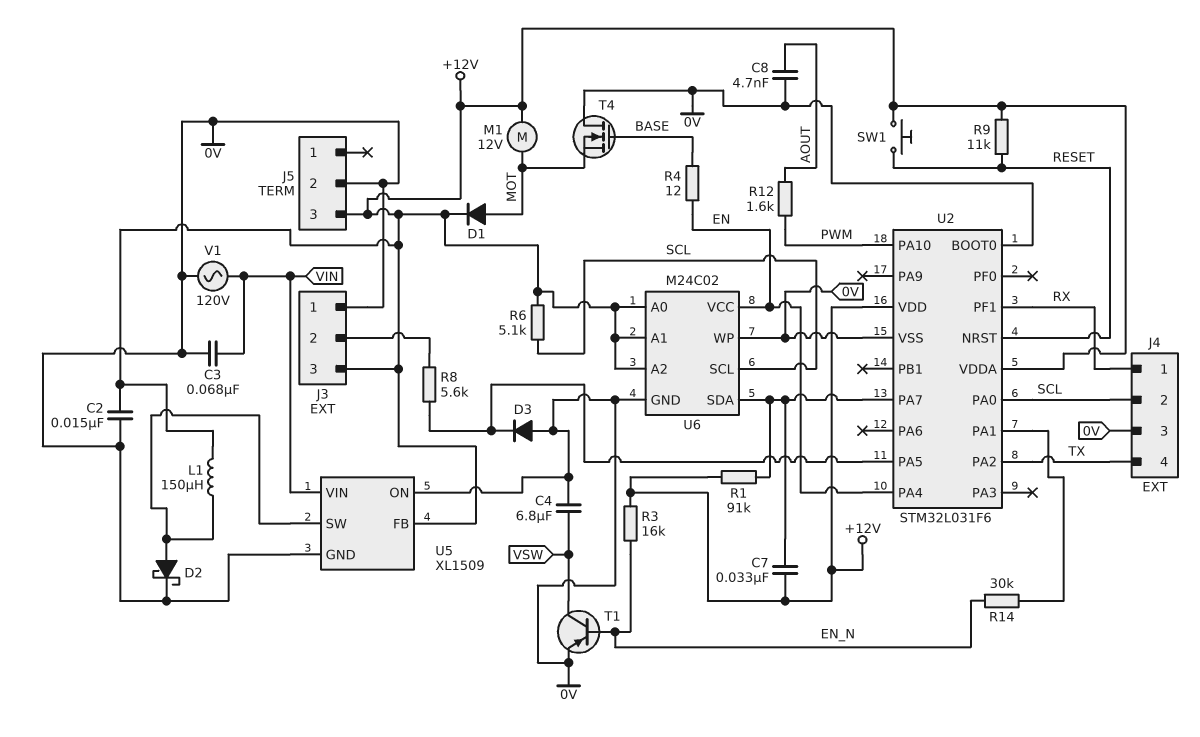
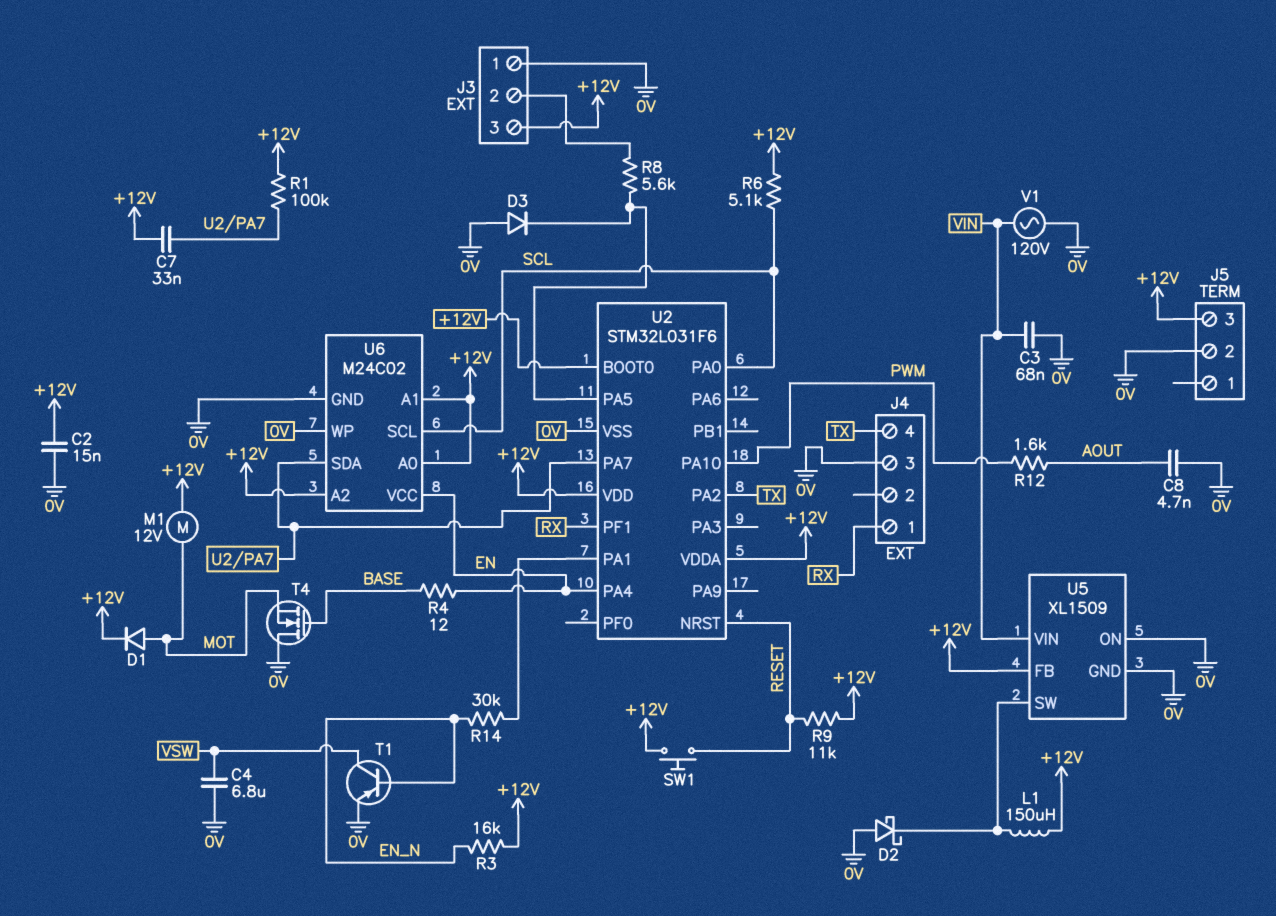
D2: schottky (A U5/SW, K 0V) -> schottky (A 0V, K U5/SW)
J4 pin 2: SCL -> none
R1: 91k (+12V, U2/PA7) -> 100k (+12V, U2/PA7)
U2 pin BOOT0: 0V -> +12V

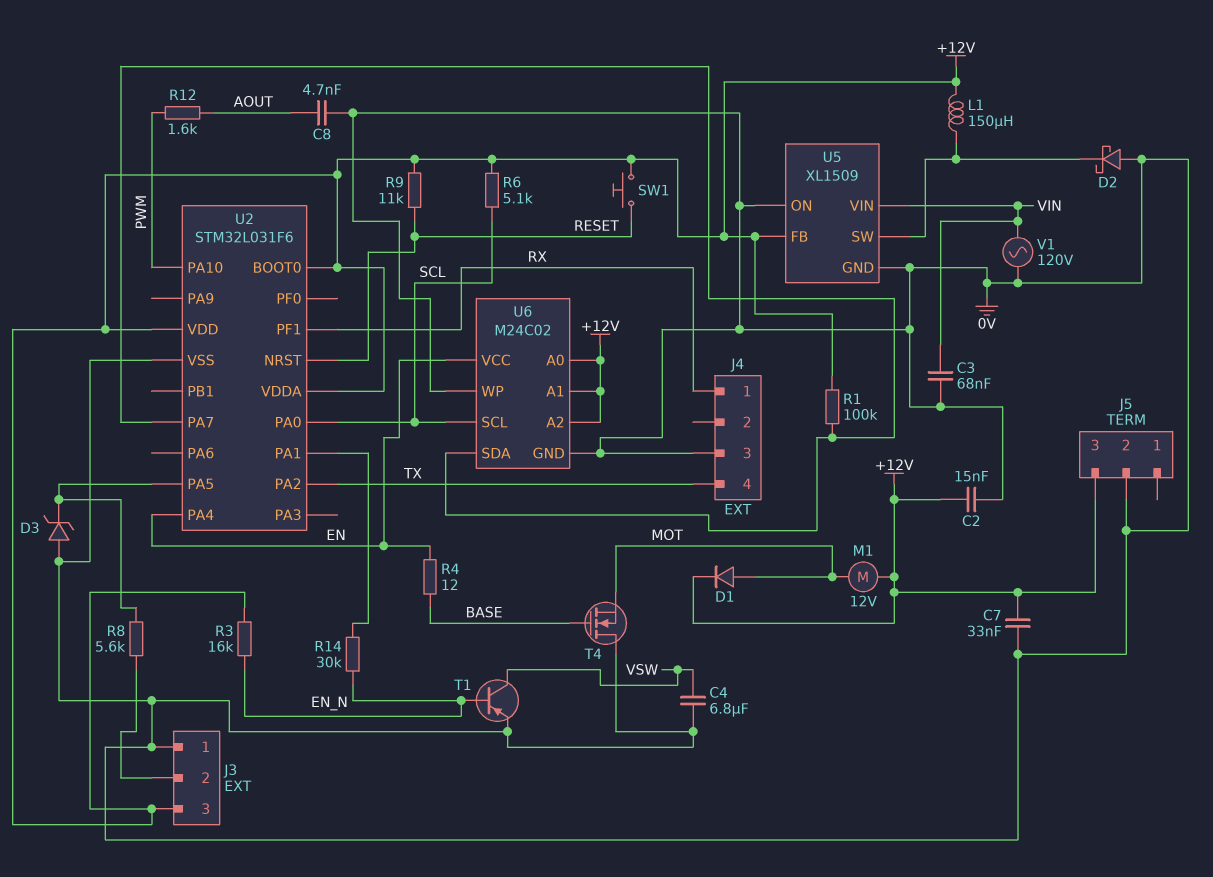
C7: 33nF (+12V, U2/PA7) -> 33nF (+12V, 0V)
D3: diode (A 0V, K U2/PA5) -> zener (A 0V, K U2/PA5)

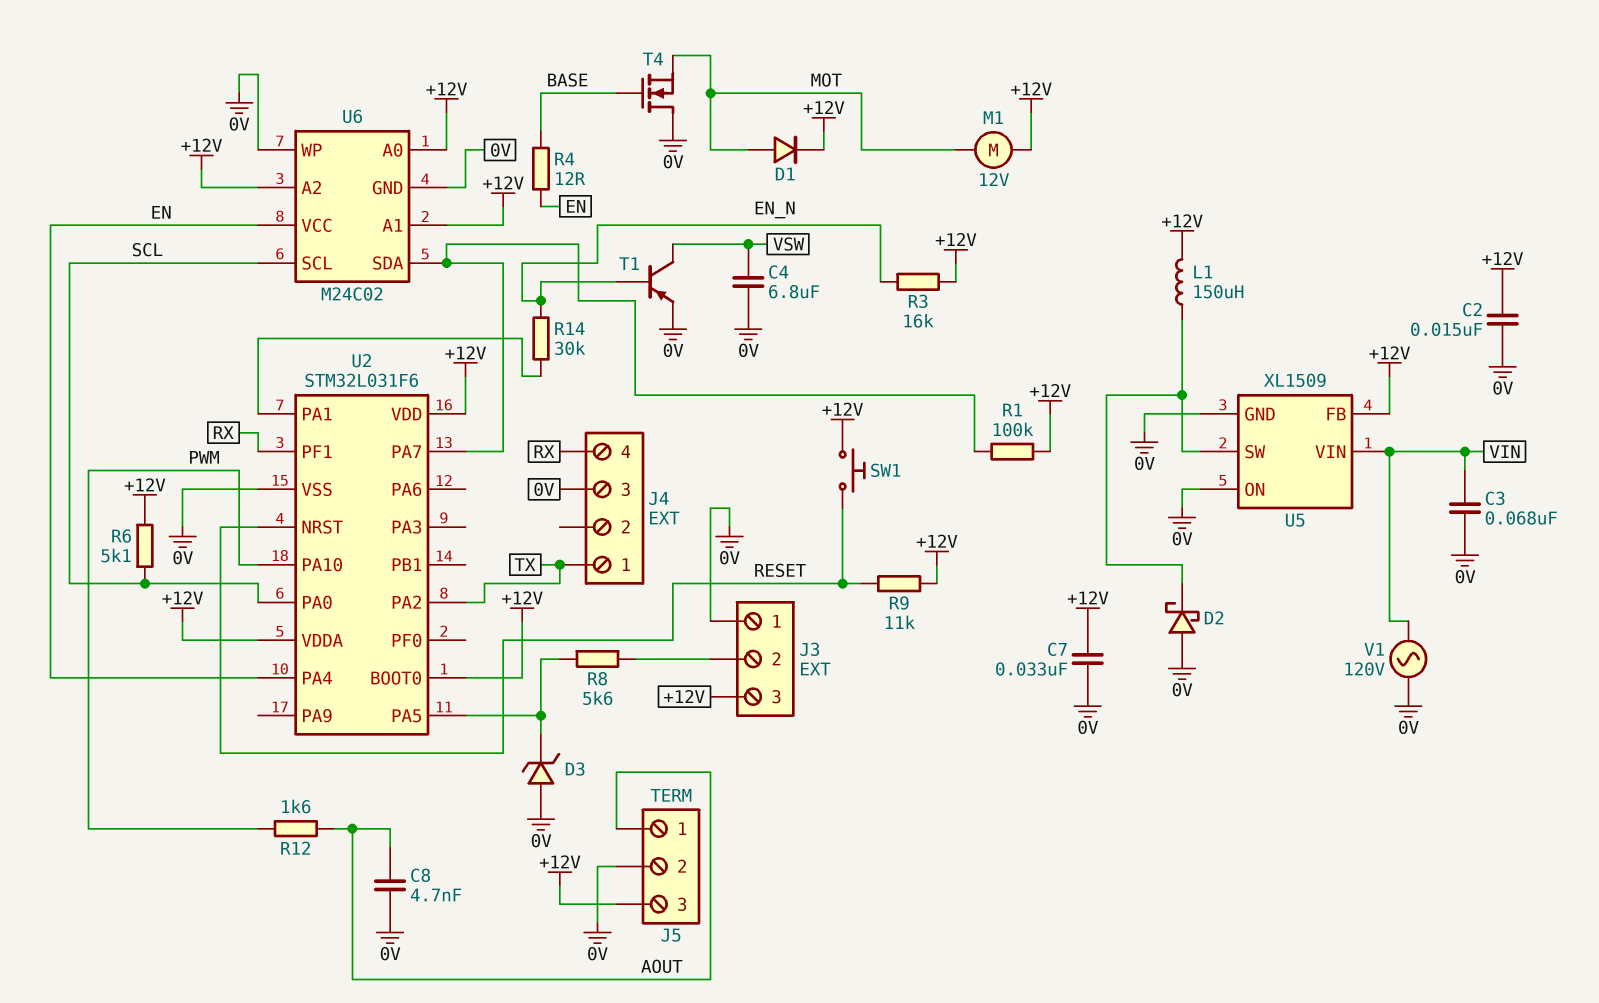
J4 pin 1: RX -> TX
J4 pin 4: TX -> RX
J5 pin 1: none -> AOUT

